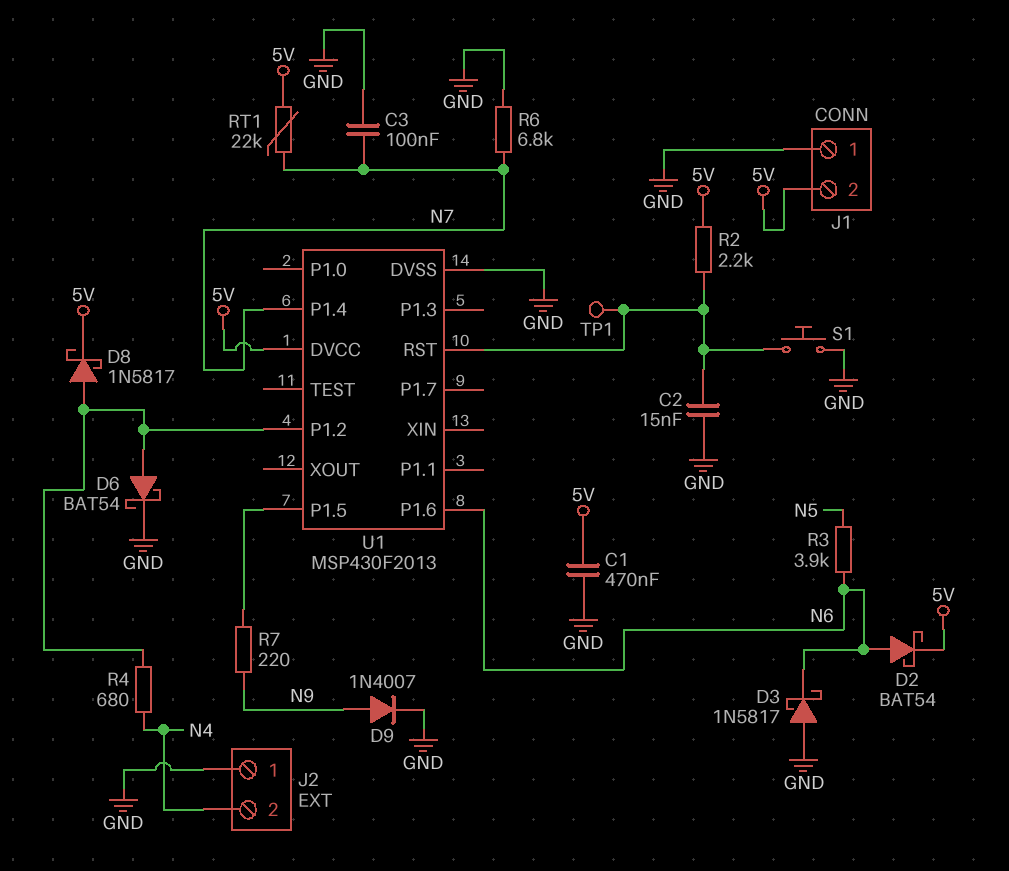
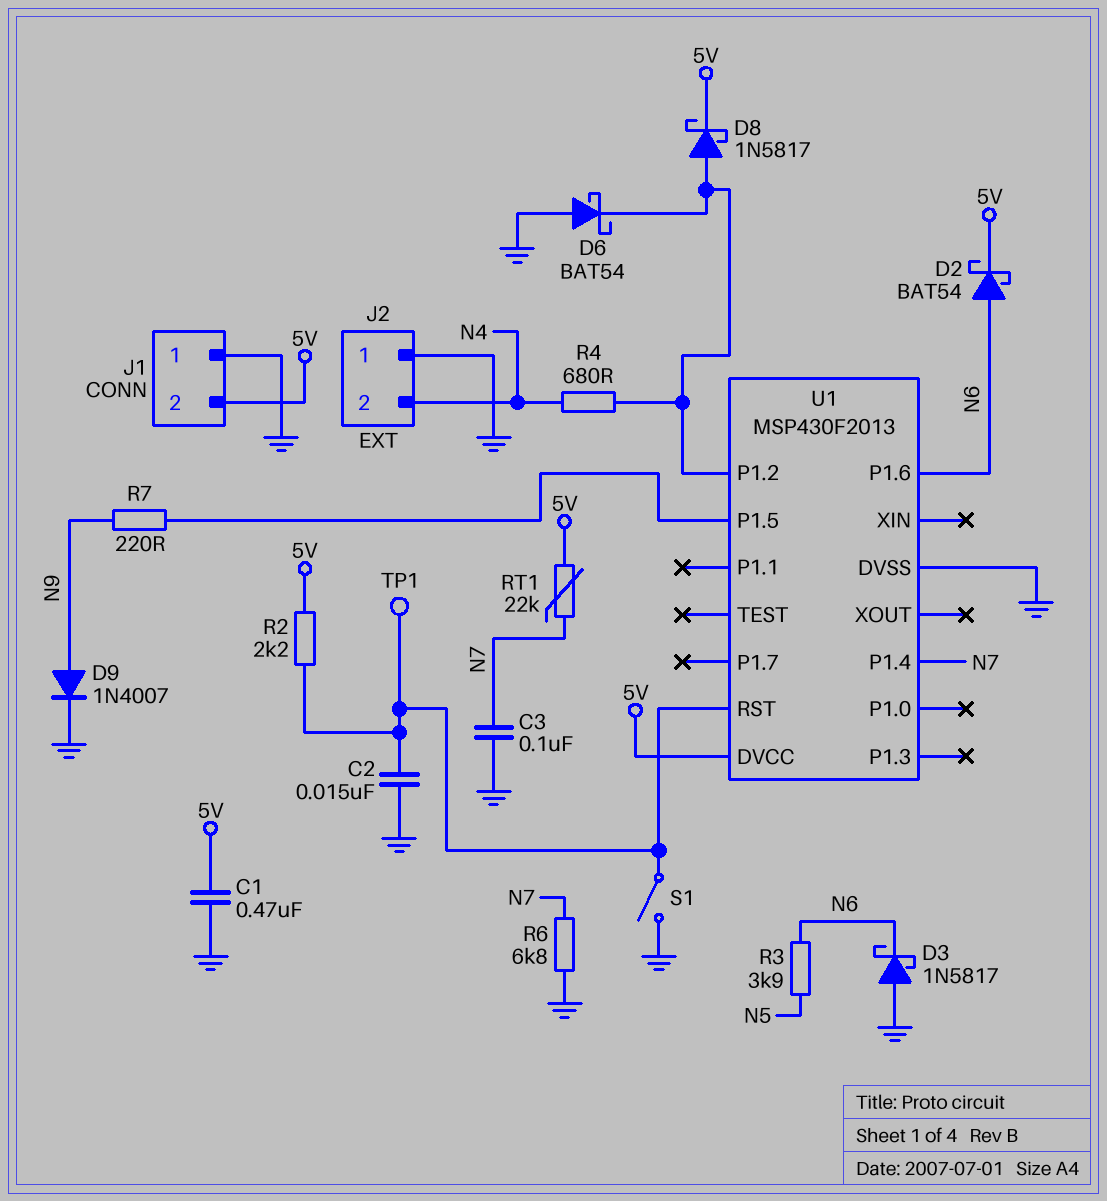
D6: schottky BAT54 (A U1/P1.2, K GND) -> schottky BAT54 (A GND, K U1/P1.2)
S1: button (GND, U1/RST) -> switch (GND, U1/RST)

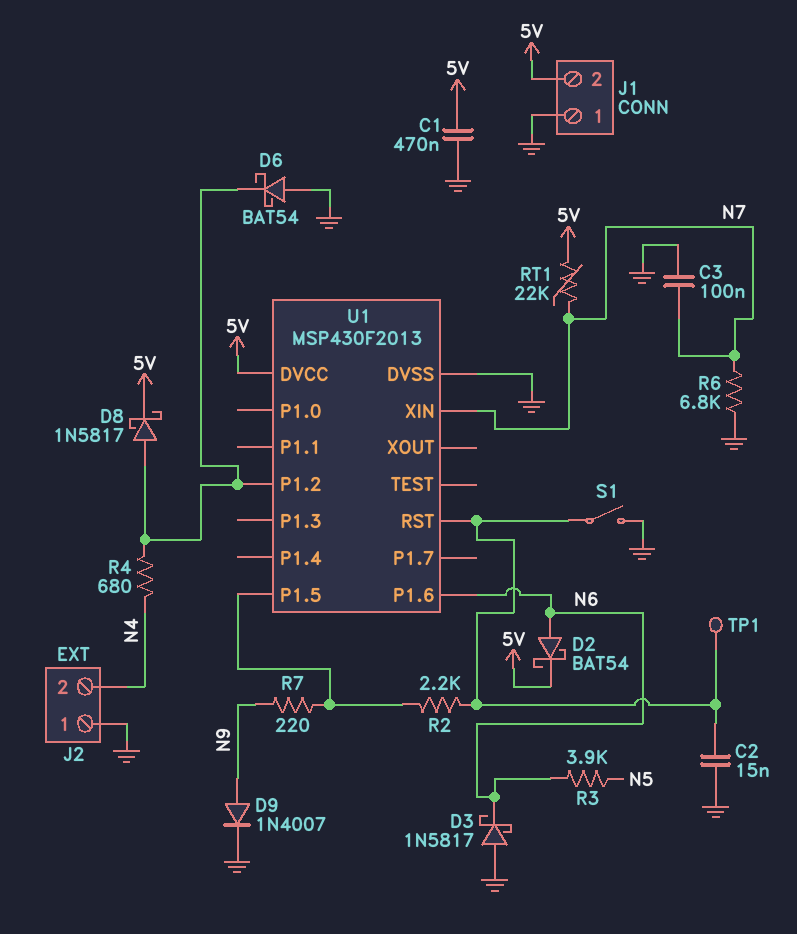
R2: 2.2k (5V, U1/RST) -> 2.2k (U1/P1.5, U1/RST)
U1 pin P1.4: N7 -> none
U1 pin XIN: none -> N7

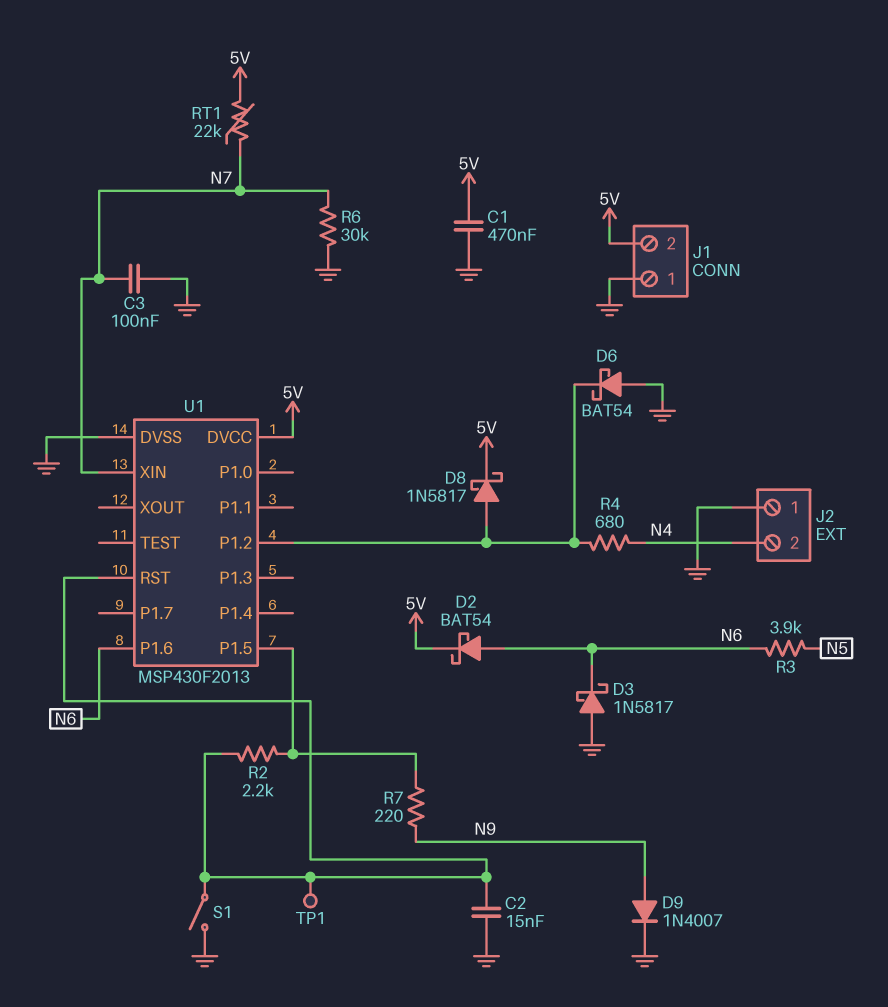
R6: 6.8k (GND, N7) -> 30k (GND, N7)

